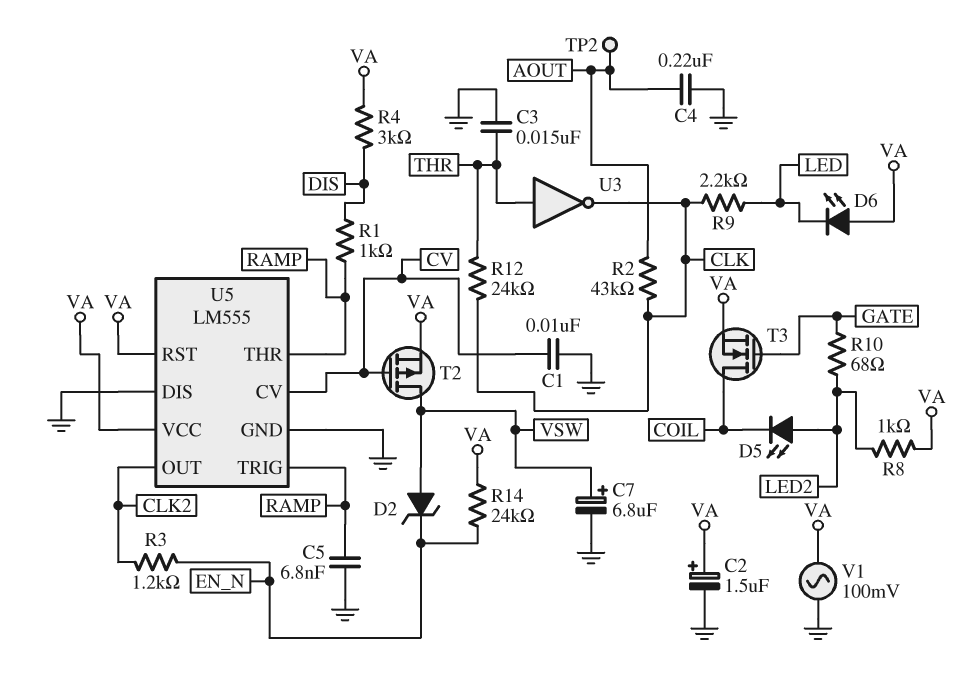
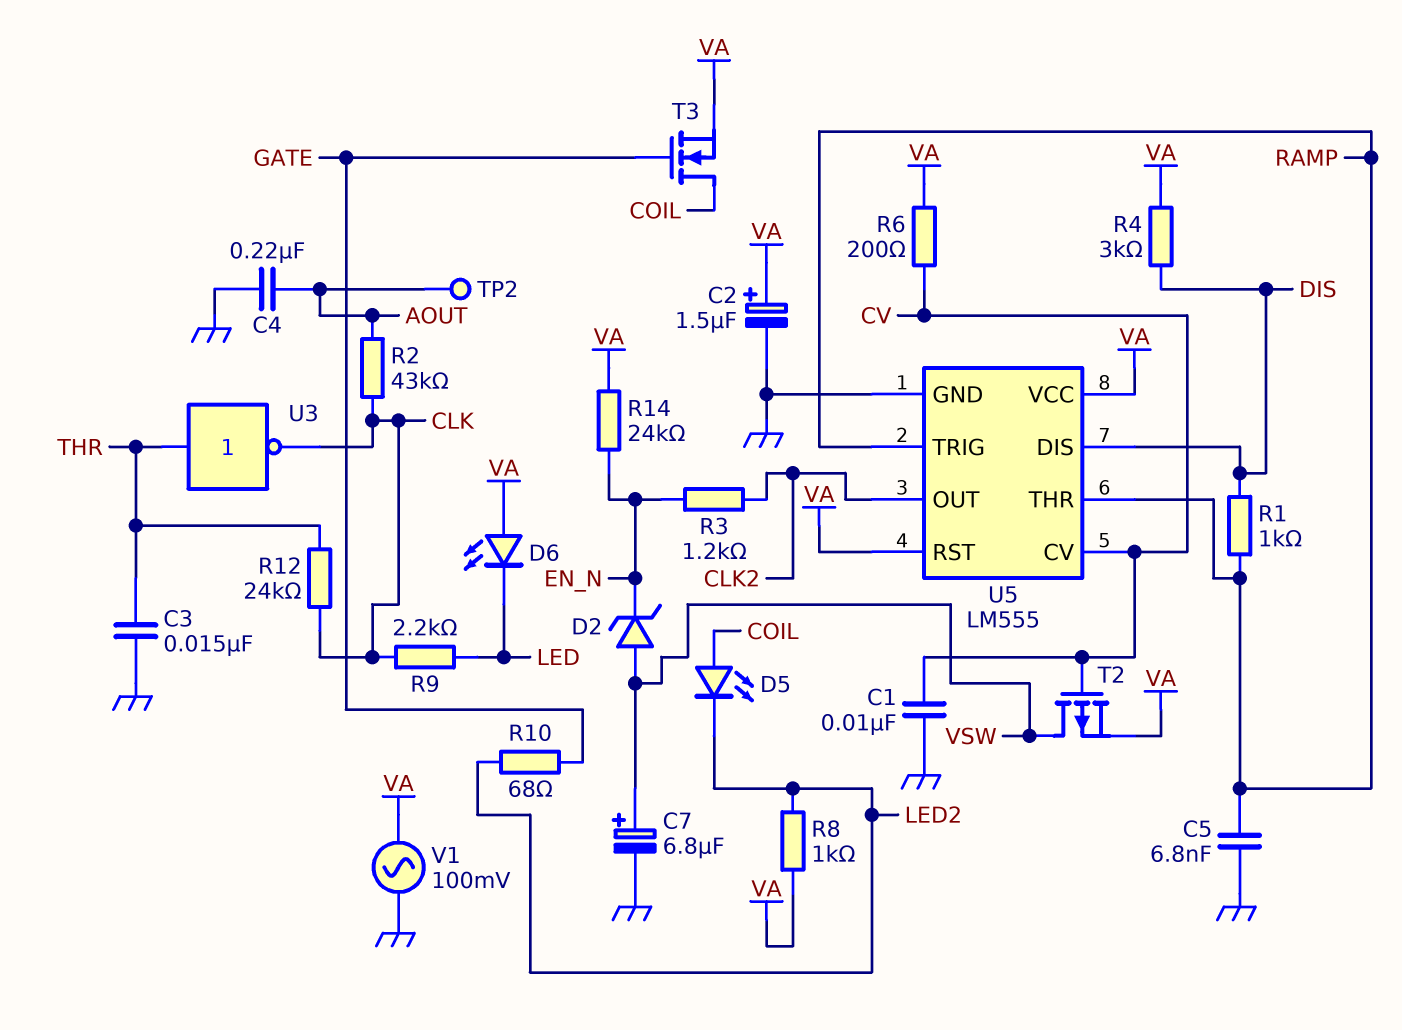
D5: LED (A LED2, K COIL) -> LED (A COIL, K LED2)
R6: none -> 200 (CV, VA)
U5 pin DIS: GND -> DIS

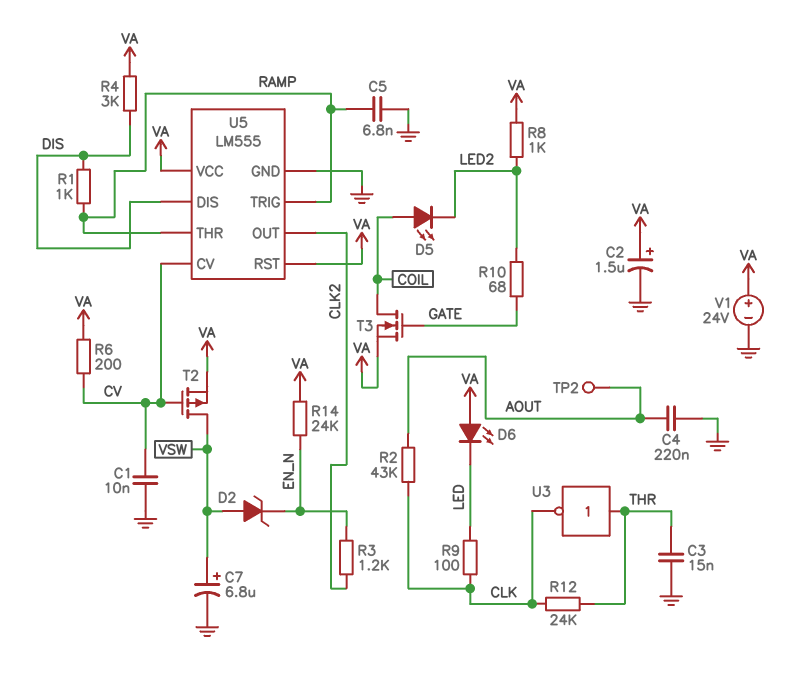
R9: 2.2k (CLK, LED) -> 100 (CLK, LED)
V1: AC 100mV (GND, VA) -> 24V (plus VA, minus GND)

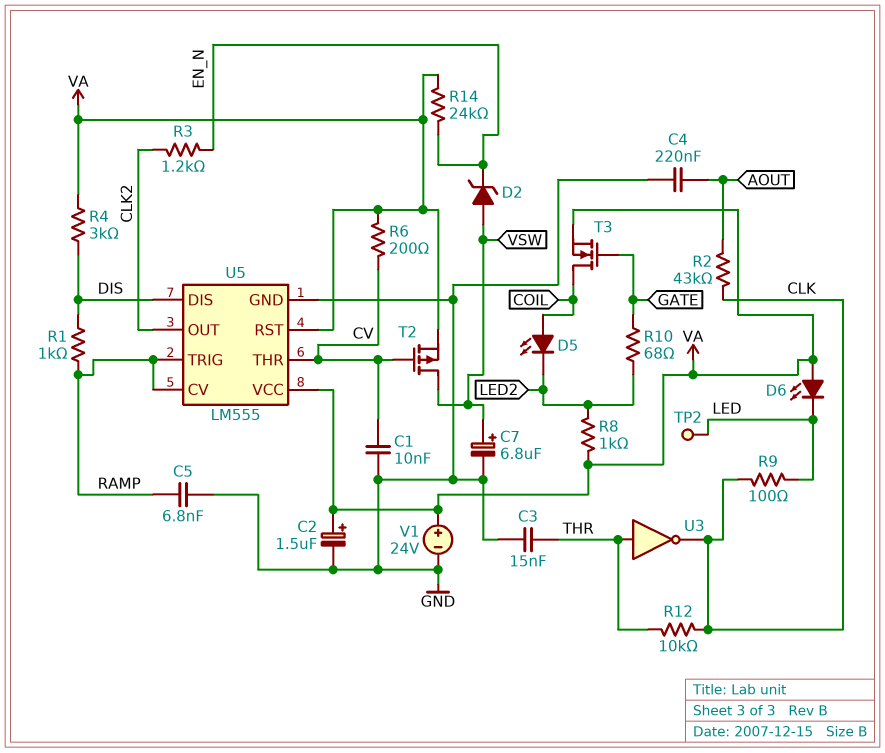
R12: 24k (CLK, THR) -> 10k (CLK, THR)
TP2: test point (AOUT) -> test point (LED)
U5 pin CV: CV -> RAMP
U5 pin THR: RAMP -> CV

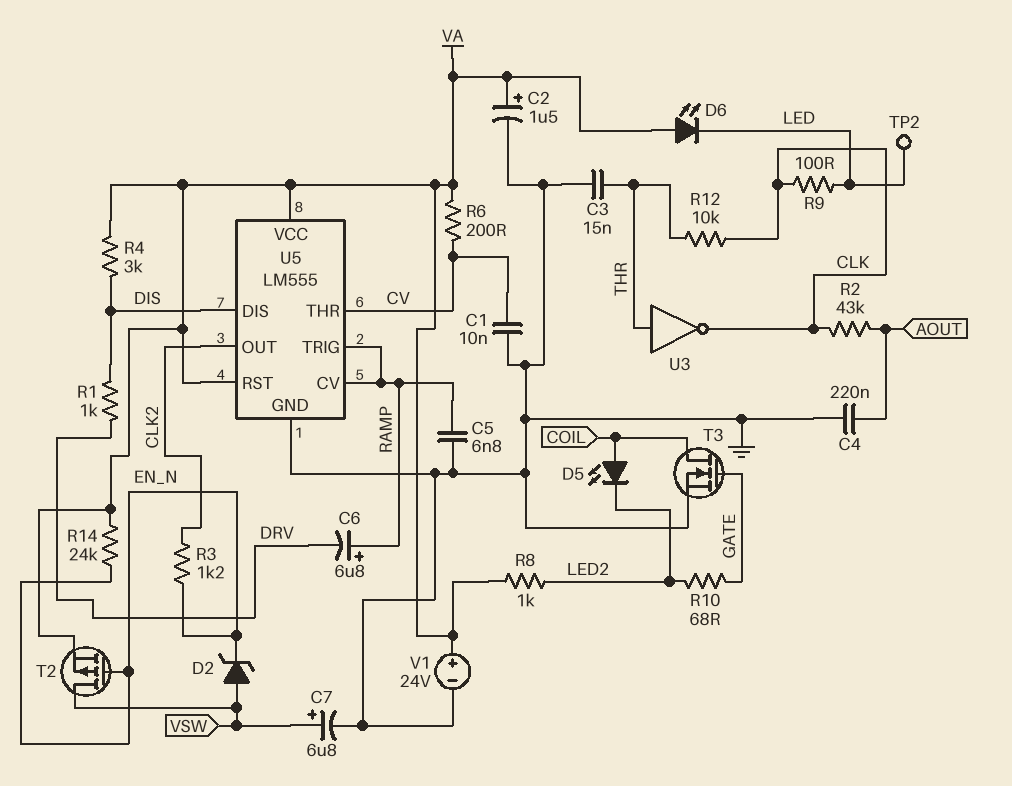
C6: none -> 6.8uF (plus RAMP, minus DRV)
R1: 1k (DIS, RAMP) -> 1k (DIS, DRV)
T2: PMOS (G CV, D VSW, S VA) -> PMOS (G EN_N, D VSW, S VA)
T3: NMOS (G GATE, D COIL, S VA) -> NMOS (G GATE, D COIL, S GND)

